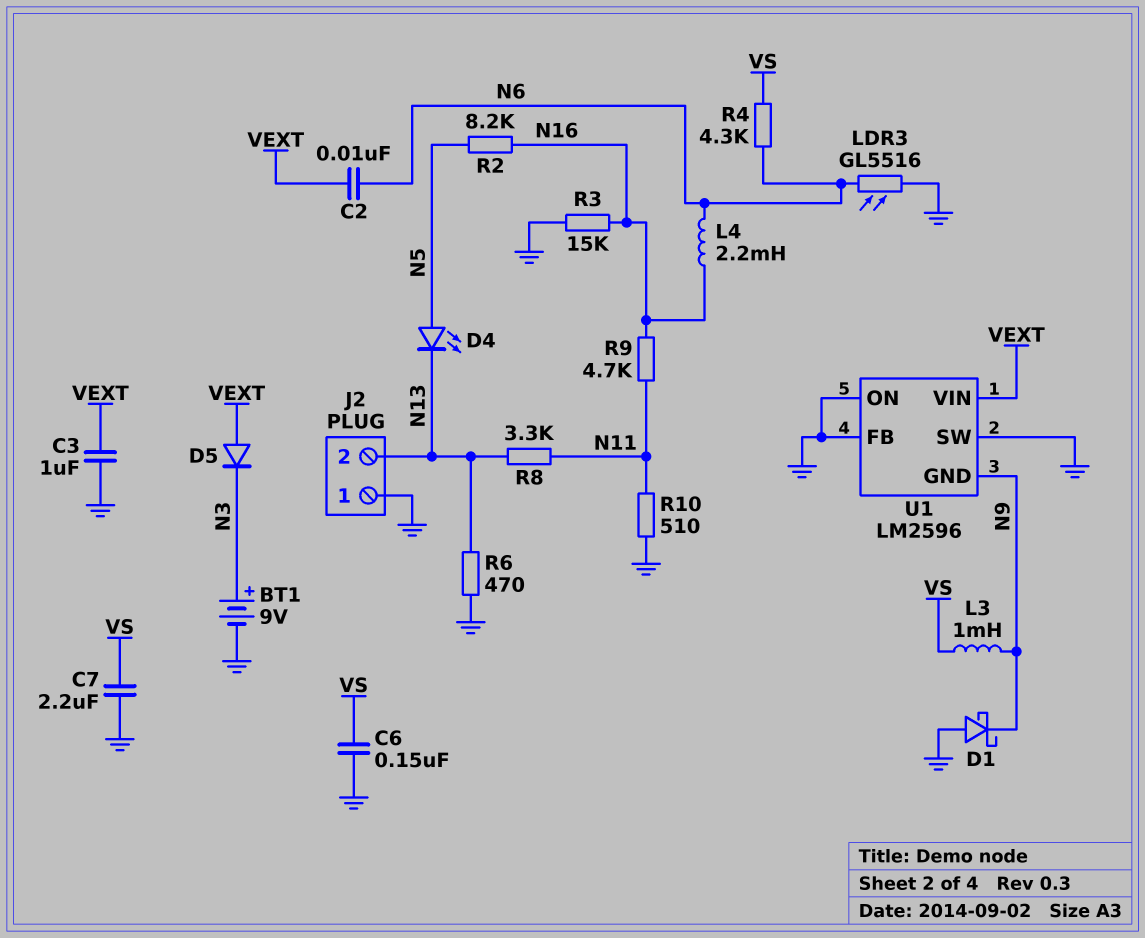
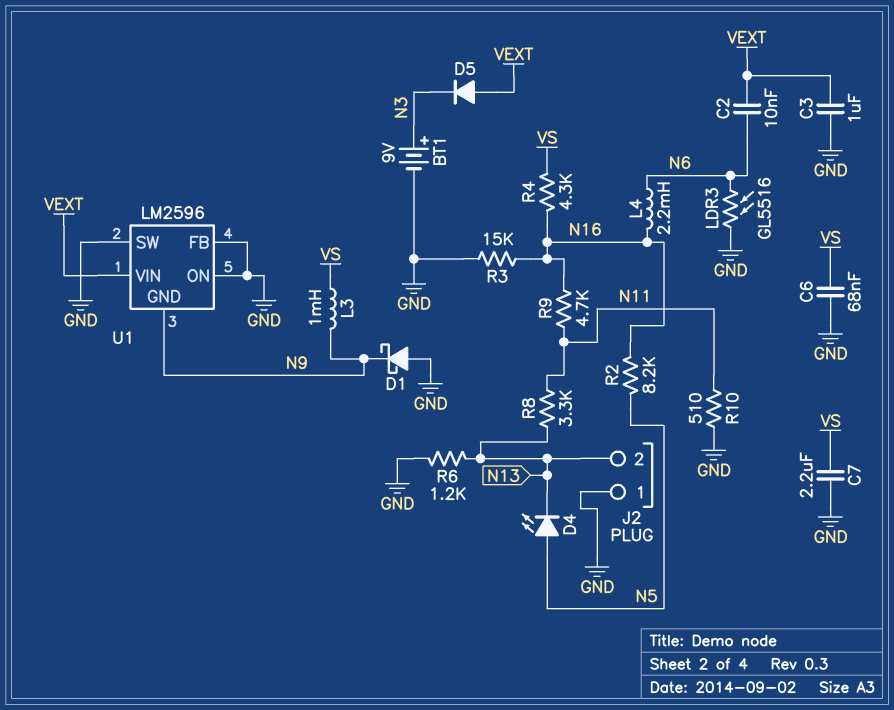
C6: 150nF (GND, VS) -> 68nF (GND, VS)
R4: 4.3k (N6, VS) -> 4.3k (N16, VS)
R6: 470 (GND, N13) -> 1.2k (GND, N13)

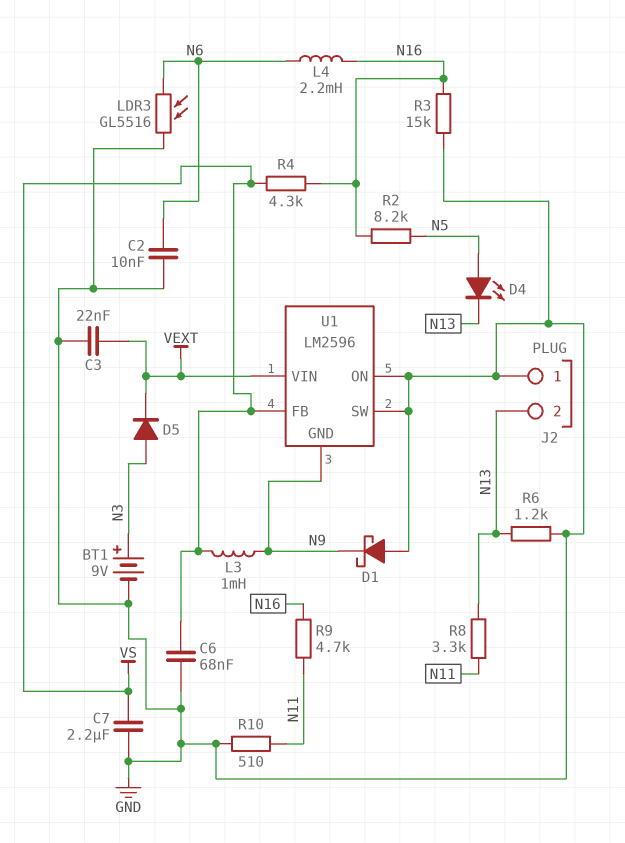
C2: 10nF (N6, VEXT) -> 10nF (GND, N6)
C3: 1uF (GND, VEXT) -> 22nF (GND, VEXT)
D5: diode (A VEXT, K N3) -> diode (A N3, K VEXT)
U1 pin FB: GND -> VS

